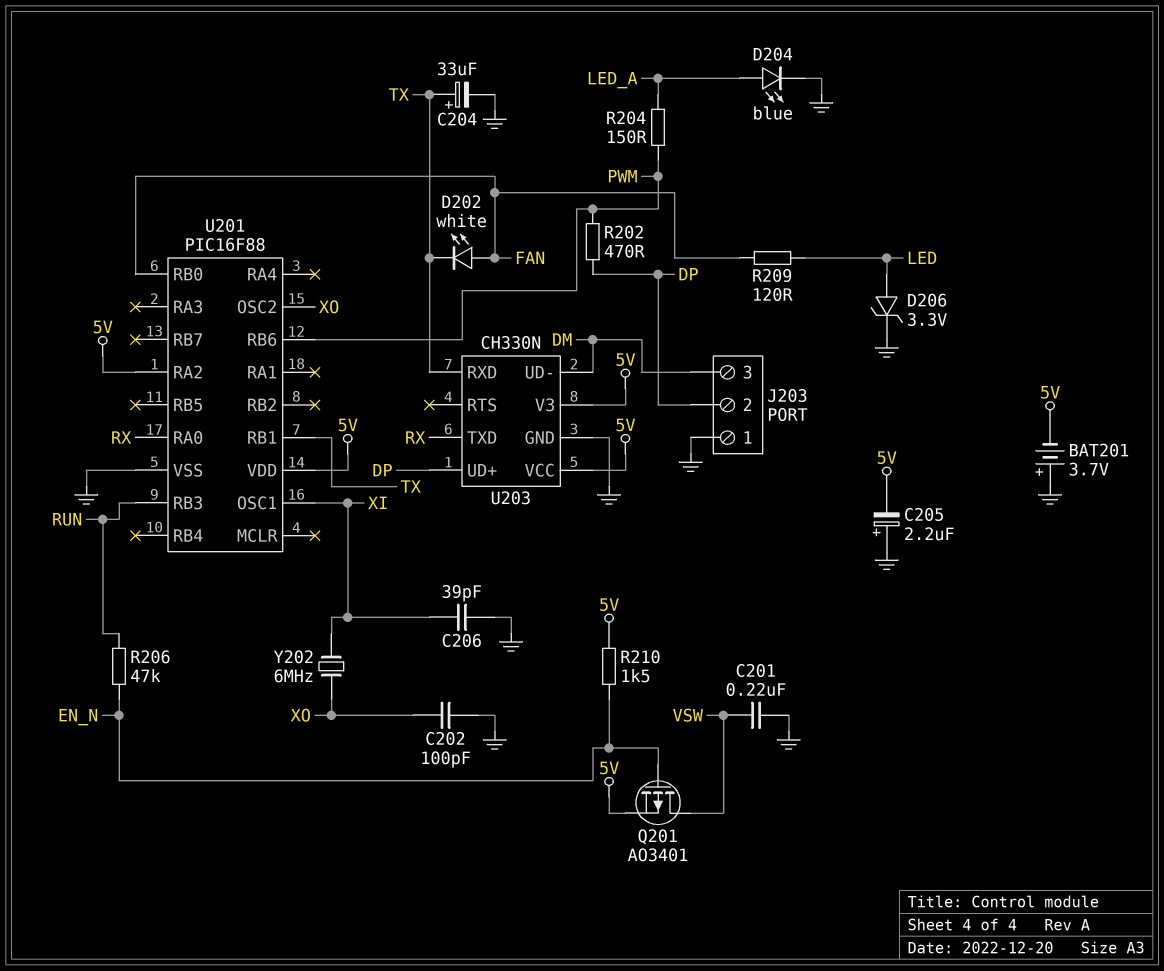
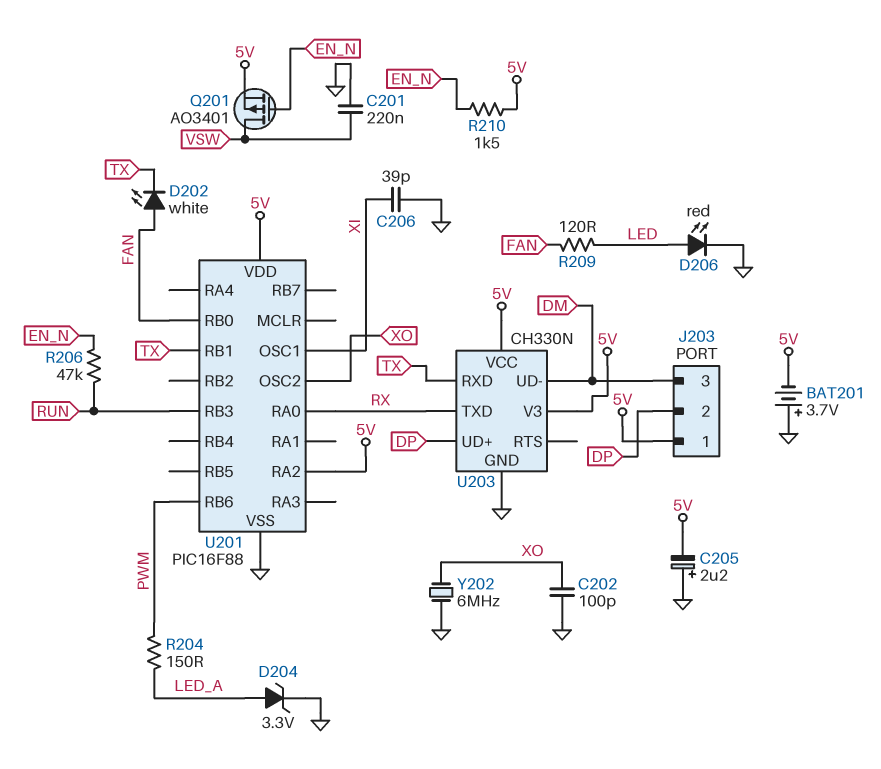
C204: 33uF (plus TX, minus GND) -> none
D204: LED blue (A LED_A, K GND) -> zener 3.3V (A LED_A, K GND)
D206: zener 3.3V (A LED, K GND) -> LED red (A LED, K GND)
J203 pin 1: GND -> 5V
R202: 470 (DP, PWM) -> none
Y202: 6MHz (XI, XO) -> 6MHz (GND, XO)

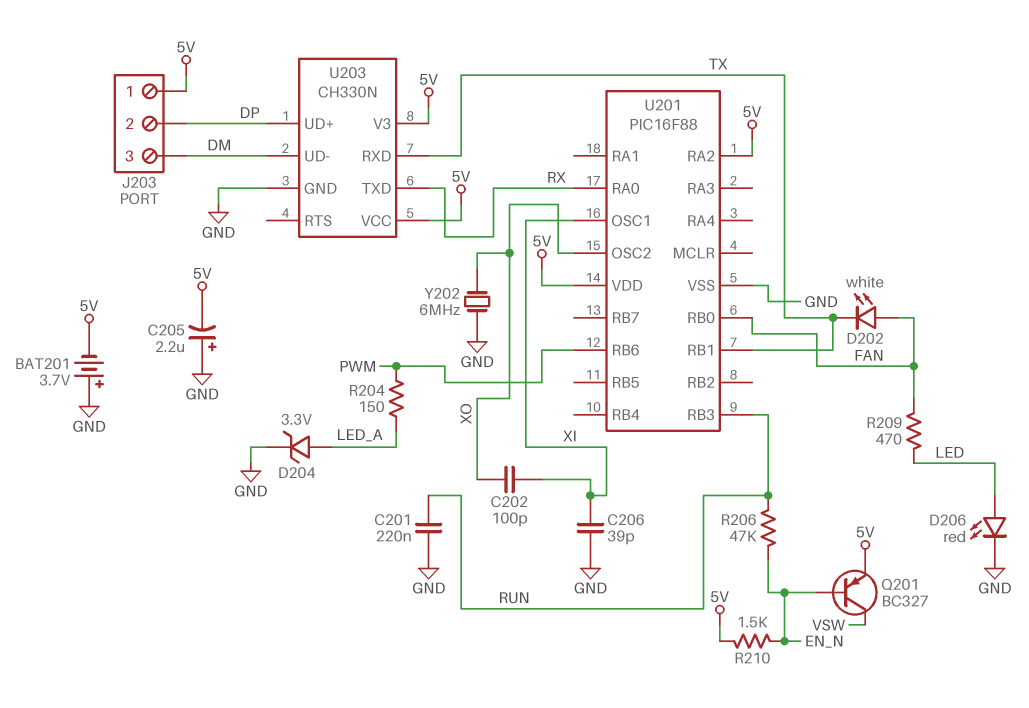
C201: 220nF (GND, VSW) -> 220nF (GND, RUN)
C202: 100pF (GND, XO) -> 100pF (XI, XO)
Q201: PMOS AO3401 (G EN_N, D VSW, S 5V) -> PNP BC327 (B EN_N, C VSW, E 5V)
R209: 120 (FAN, LED) -> 470 (FAN, LED)

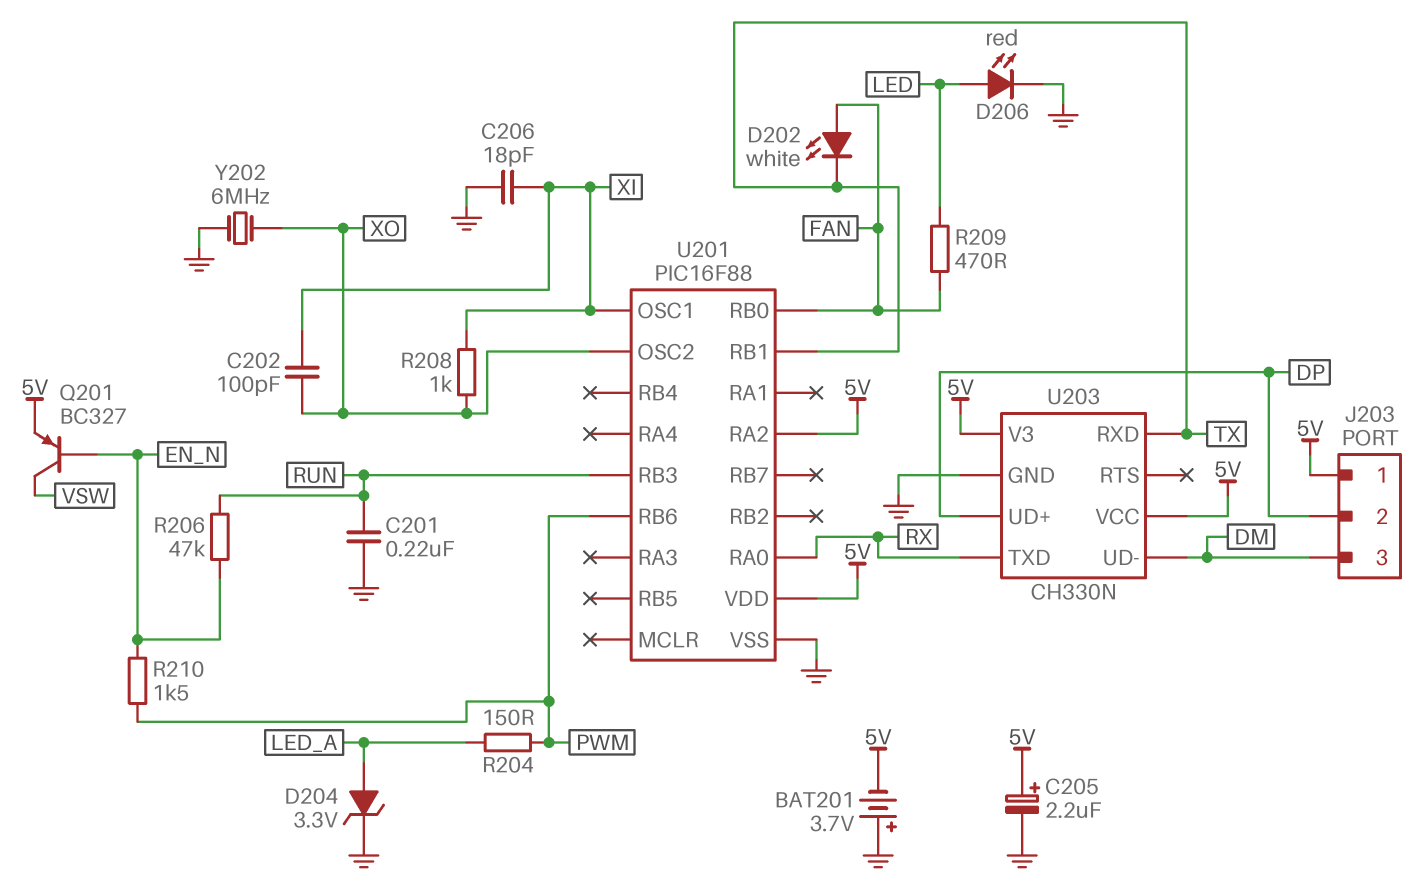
C205: 2.2uF (plus GND, minus 5V) -> 2.2uF (plus 5V, minus GND)
C206: 39pF (GND, XI) -> 18pF (GND, XI)
R208: none -> 1k (XI, XO)
R210: 1.5k (5V, EN_N) -> 1.5k (EN_N, PWM)

